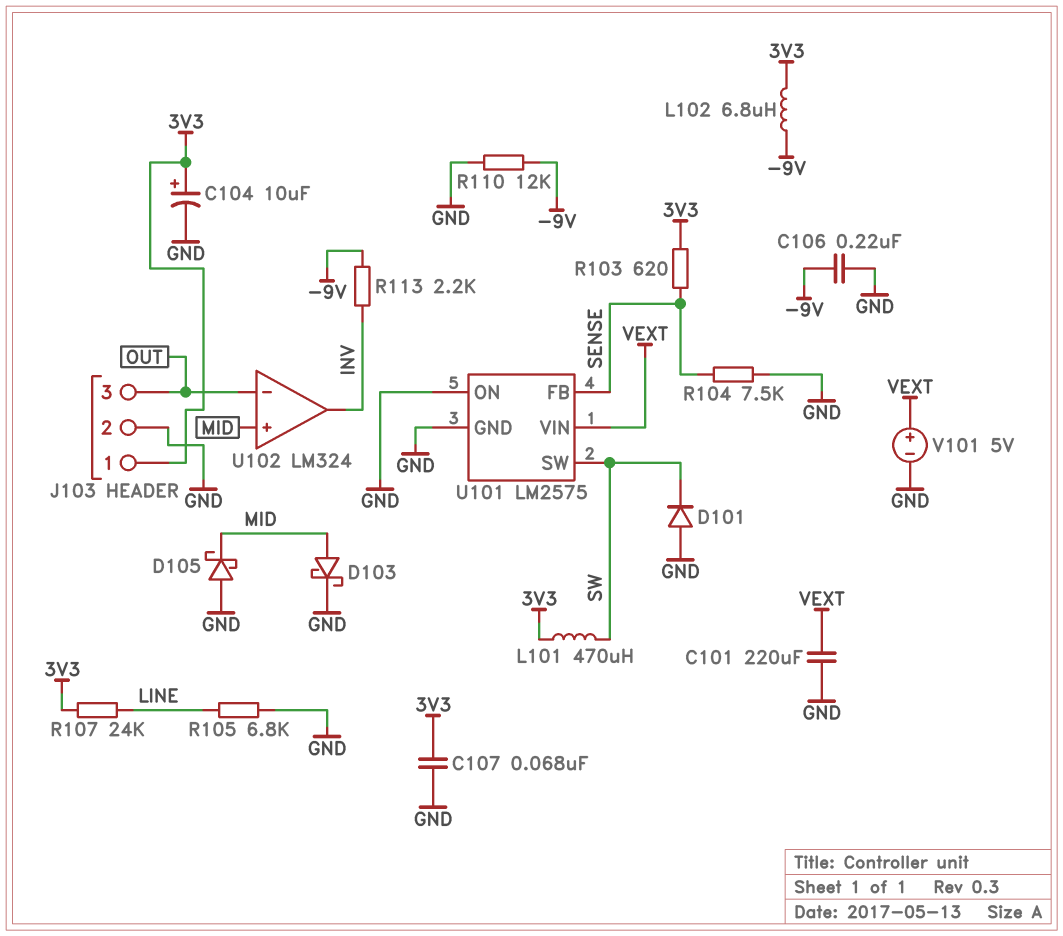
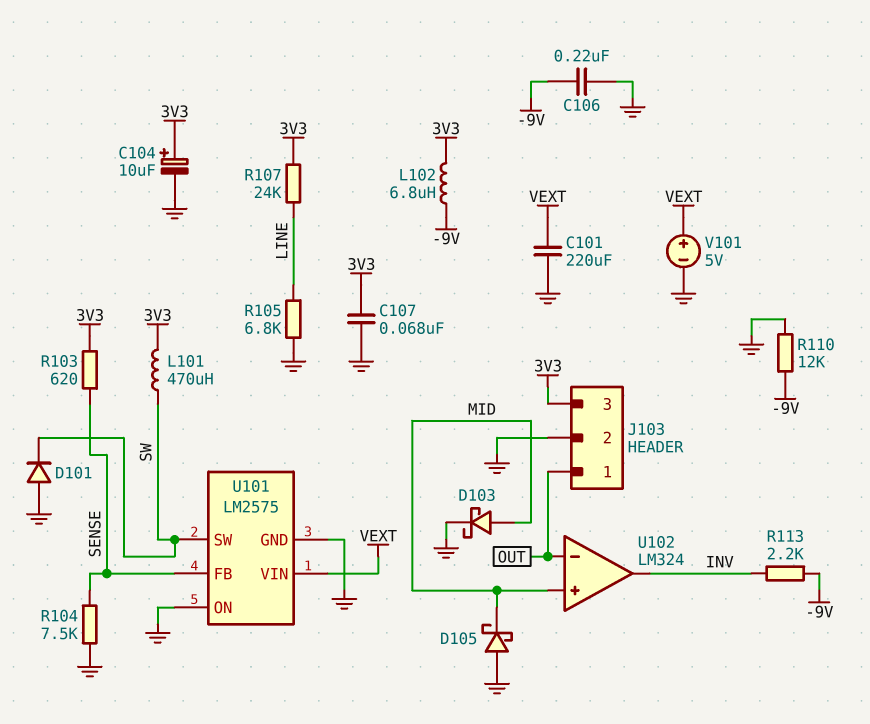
J103 pin 1: 3V3 -> OUT
J103 pin 3: OUT -> 3V3

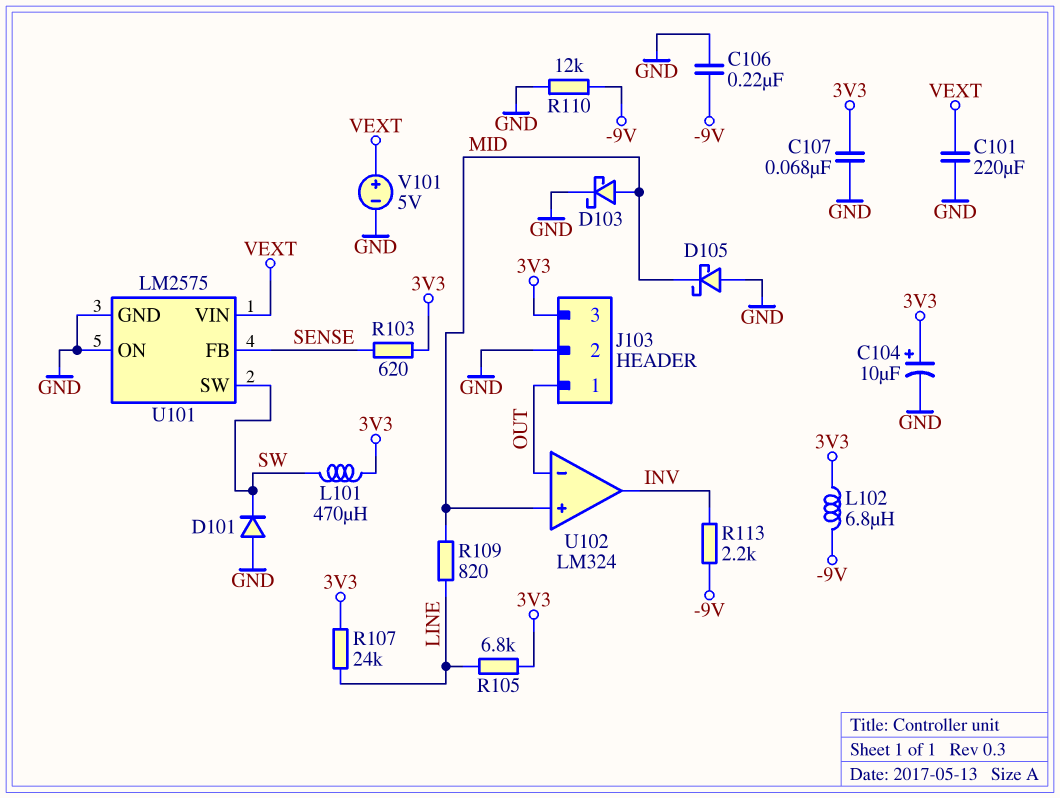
R104: 7.5k (GND, SENSE) -> none
R105: 6.8k (GND, LINE) -> 6.8k (3V3, LINE)
R109: none -> 820 (LINE, MID)

